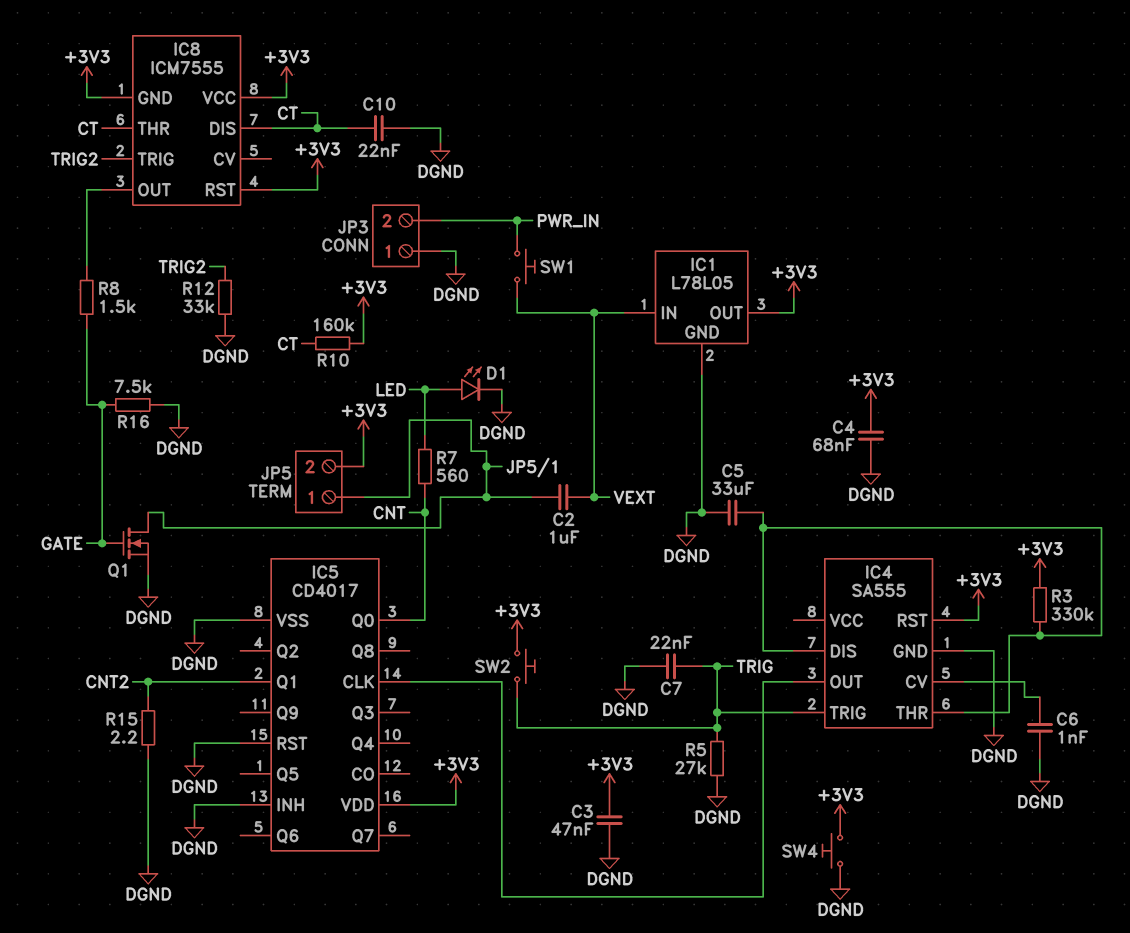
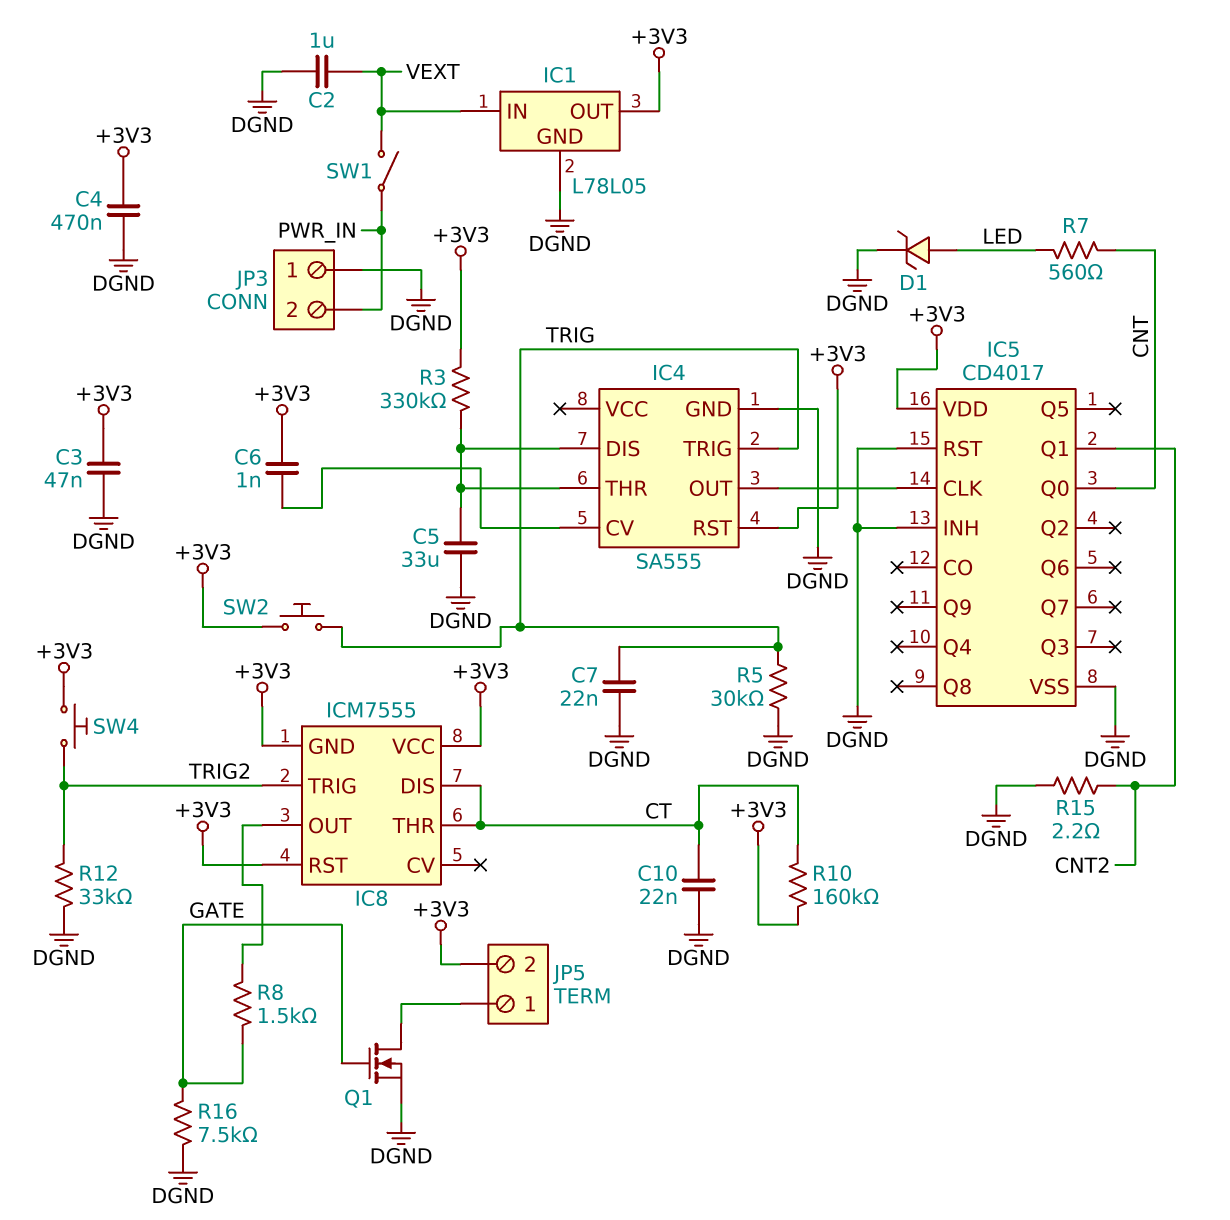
C2: 1uF (JP5/1, VEXT) -> 1uF (DGND, VEXT)
C4: 68nF (+3V3, DGND) -> 470nF (+3V3, DGND)
C6: 1nF (DGND, IC4/CV) -> 1nF (+3V3, IC4/CV)
D1: LED (A LED, K DGND) -> zener (A LED, K DGND)
R5: 27k (DGND, TRIG) -> 30k (DGND, TRIG)
SW1: button (PWR_IN, VEXT) -> switch (PWR_IN, VEXT)
SW4: button (+3V3, DGND) -> button (+3V3, TRIG2)

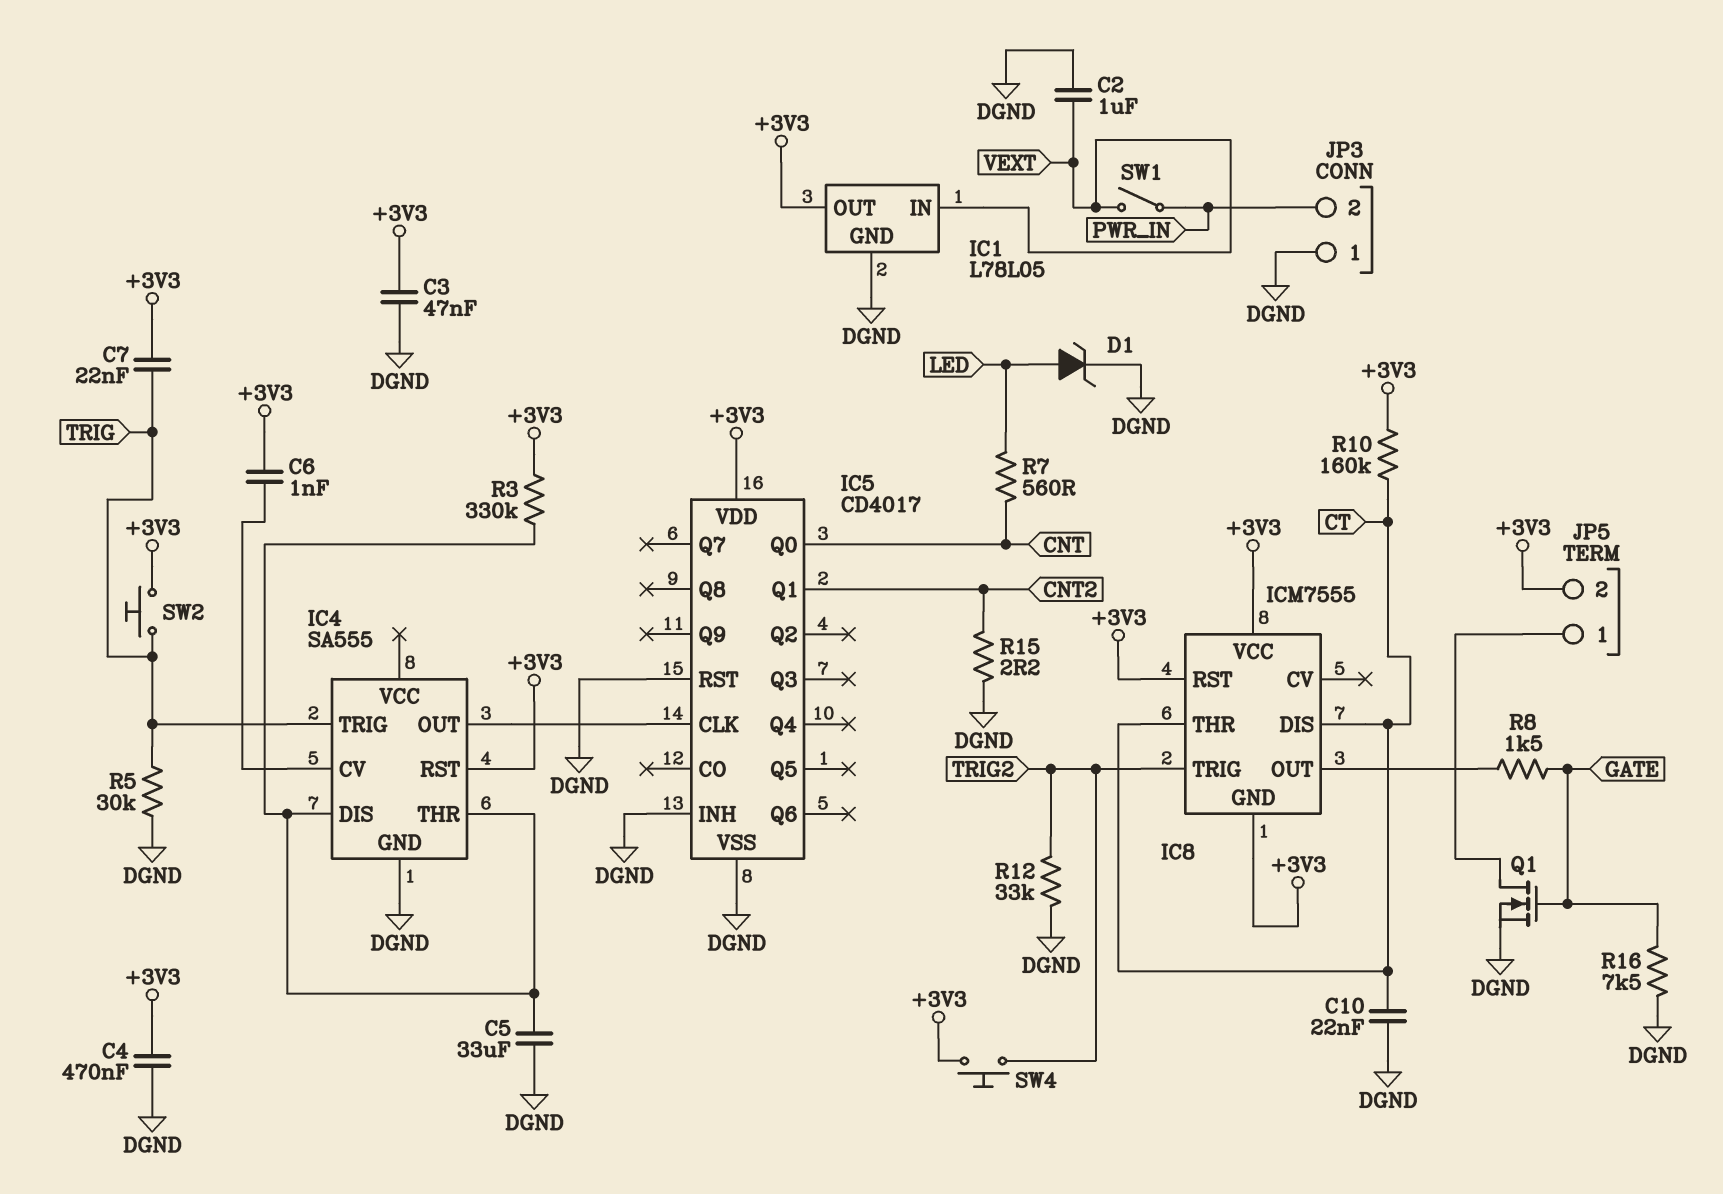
C7: 22nF (DGND, TRIG) -> 22nF (+3V3, TRIG)

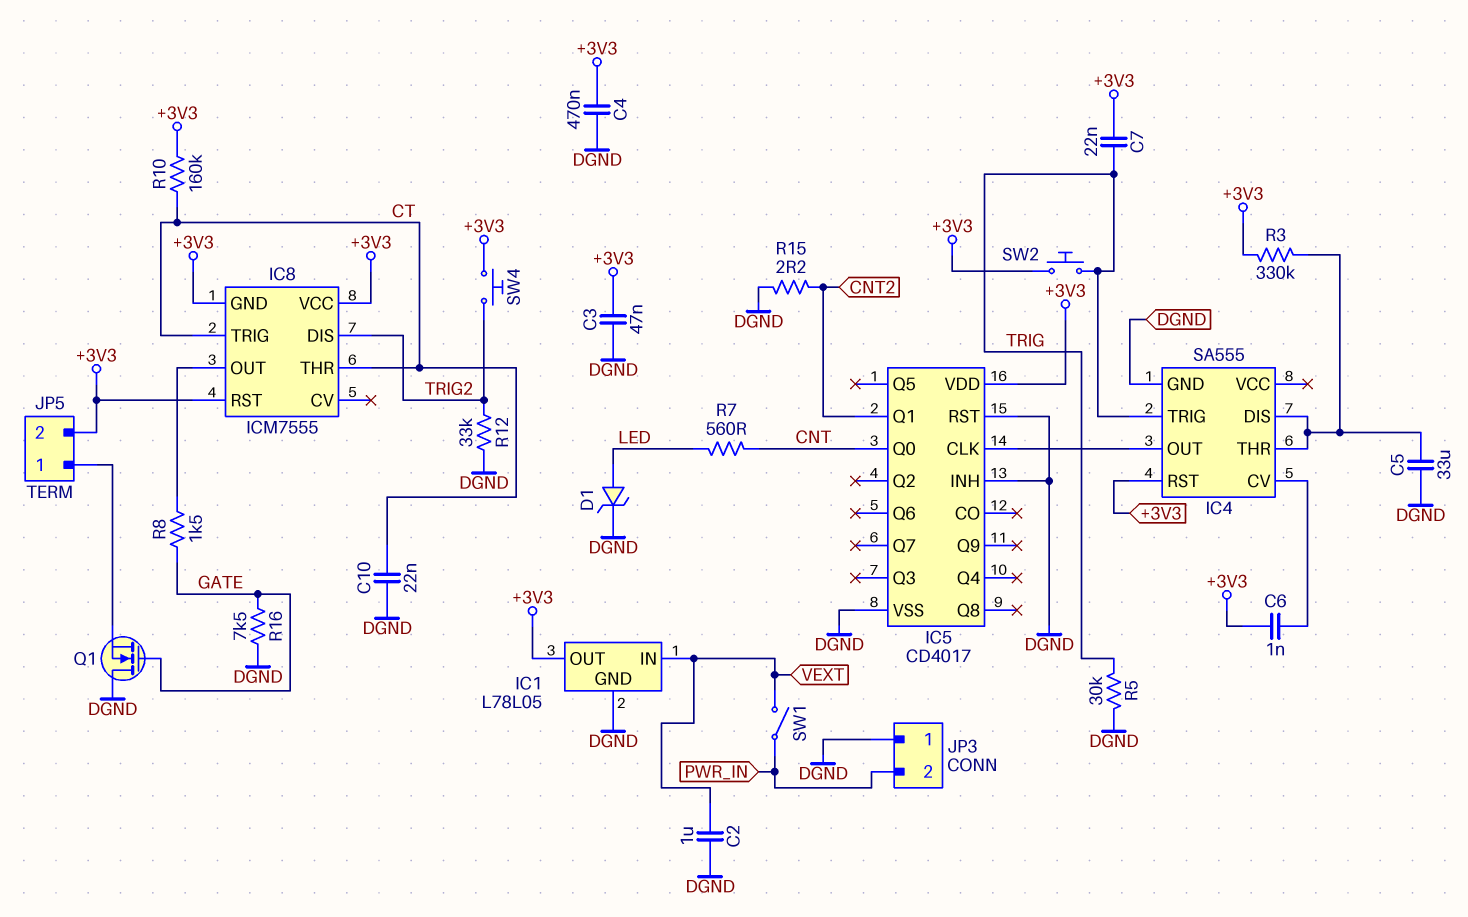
IC8 pin DIS: CT -> TRIG2
IC8 pin TRIG: TRIG2 -> CT
Q1: NMOS (G GATE, D JP5/1, S DGND) -> NMOS (G GATE, D DGND, S JP5/1)

